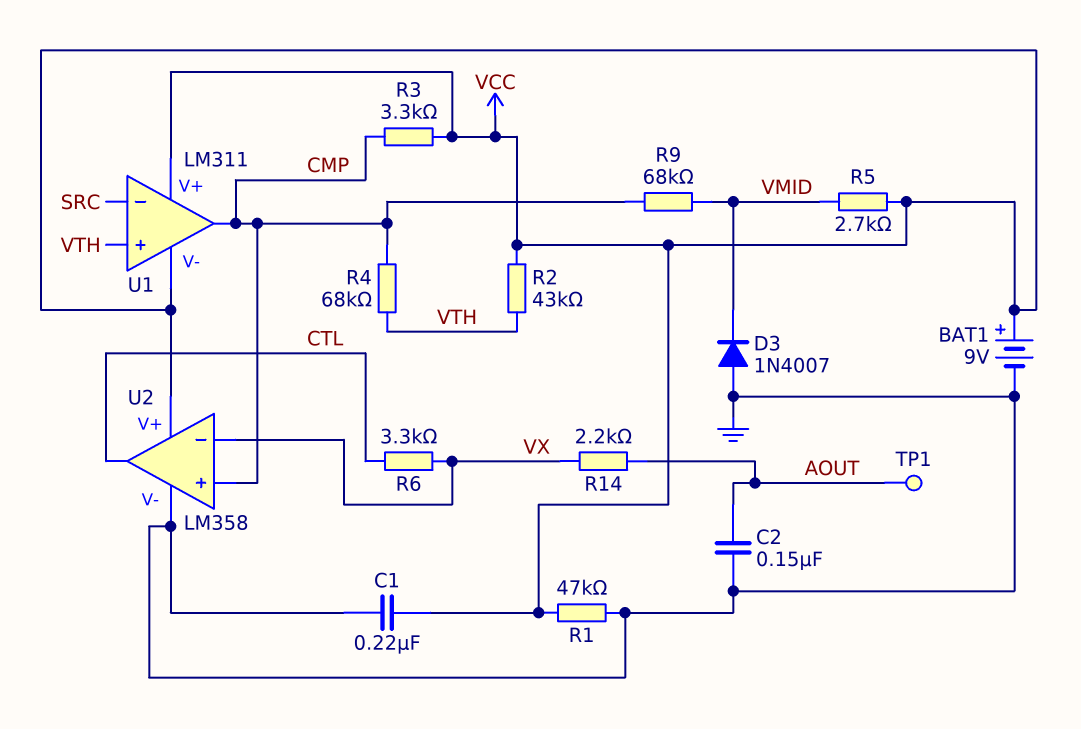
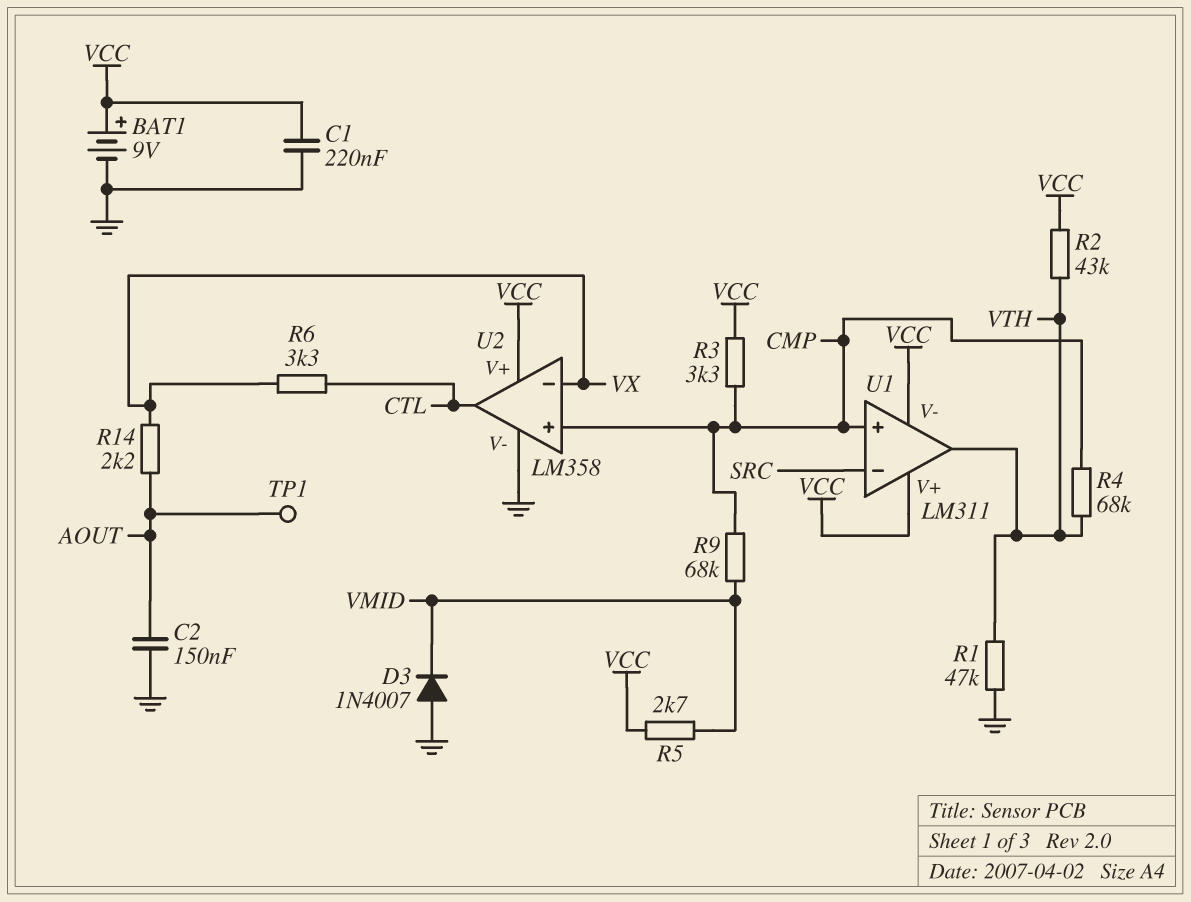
R1: 47k (GND, VCC) -> 47k (GND, VTH)
U1 pin in+: VTH -> CMP
U1 pin out: CMP -> VTH

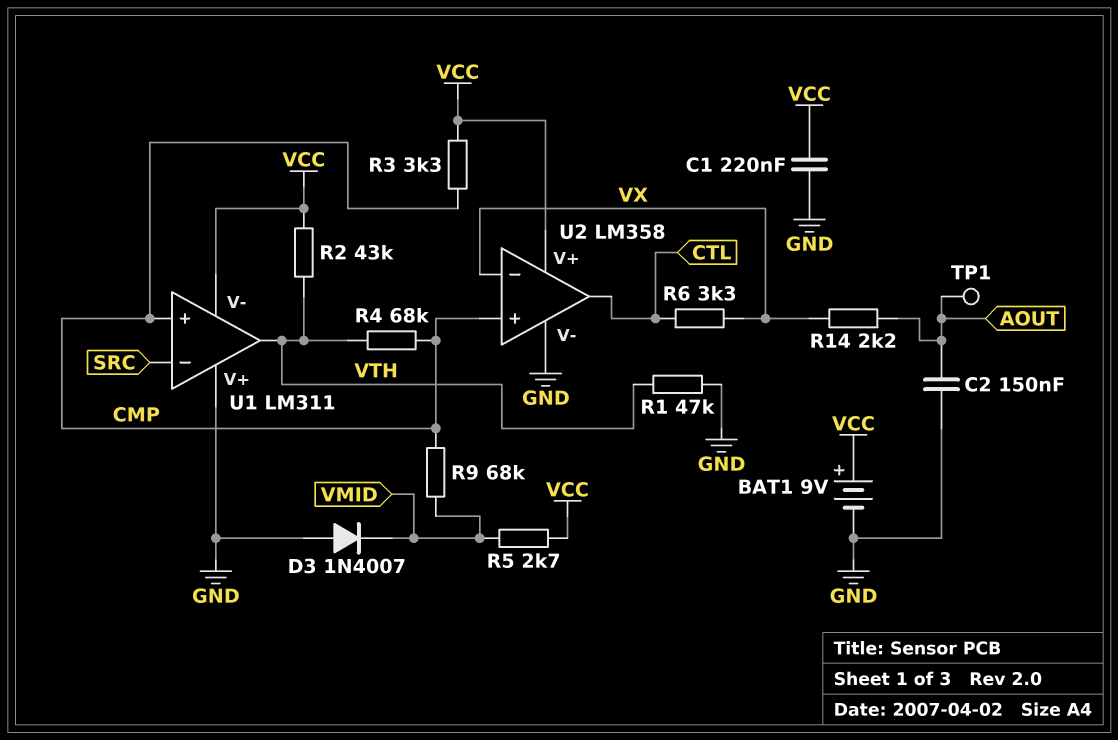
U1 pin V+: VCC -> GND

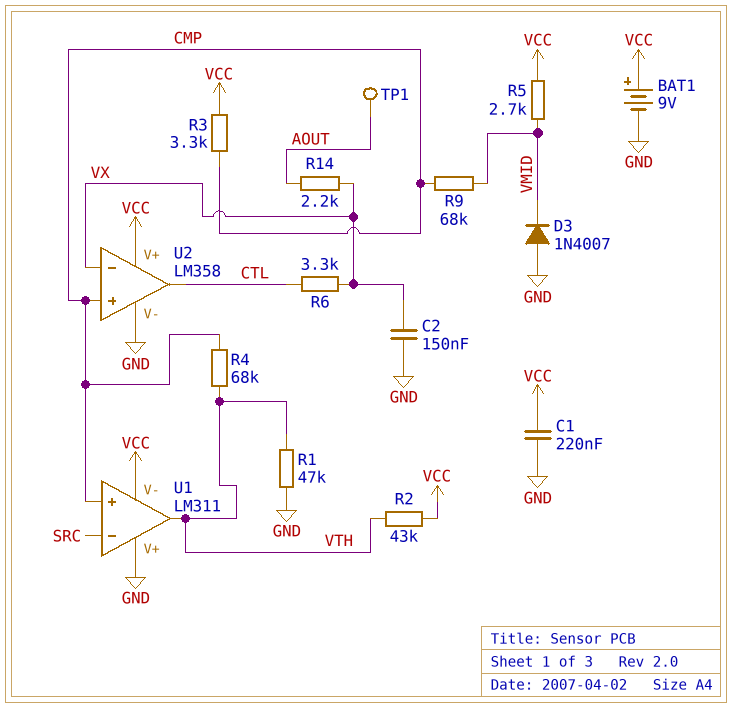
C2: 150nF (AOUT, GND) -> 150nF (GND, VX)

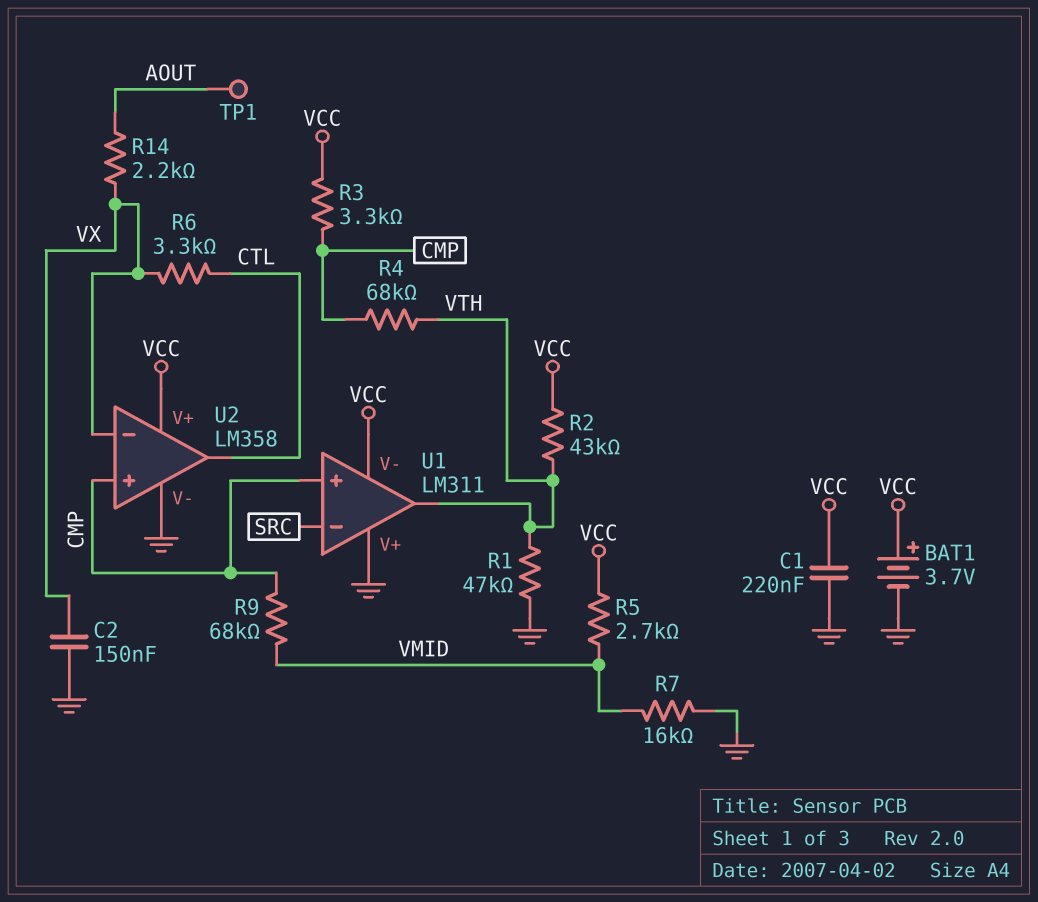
BAT1: 9V (plus VCC, minus GND) -> 3.7V (plus VCC, minus GND)
D3: diode 1N4007 (A GND, K VMID) -> none
R7: none -> 16k (GND, VMID)

